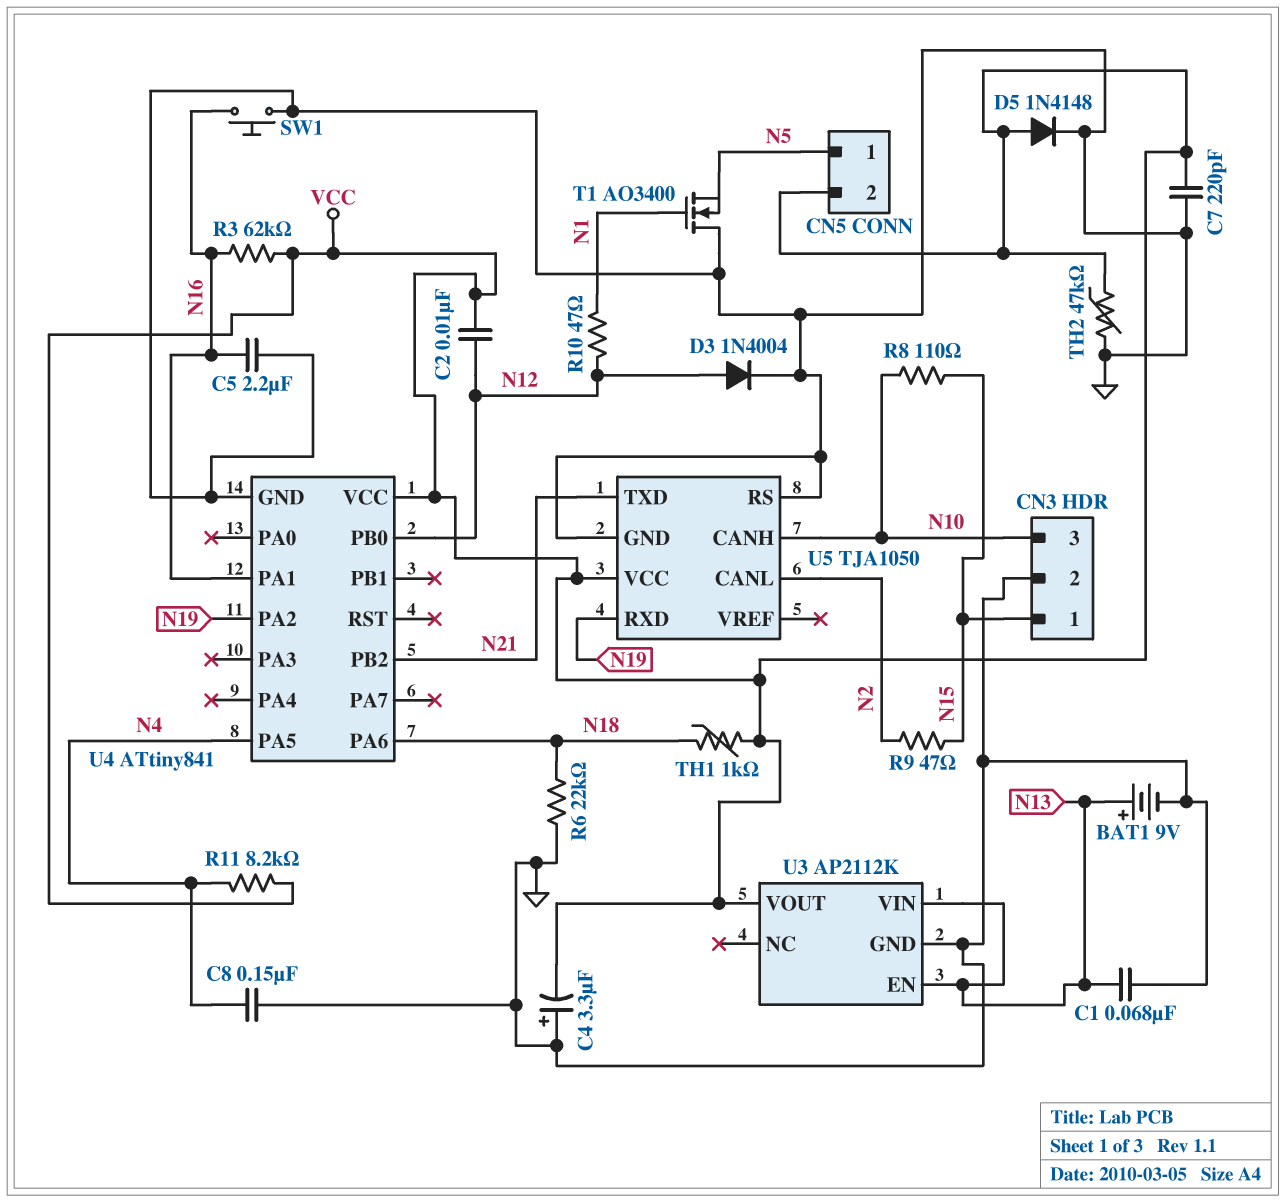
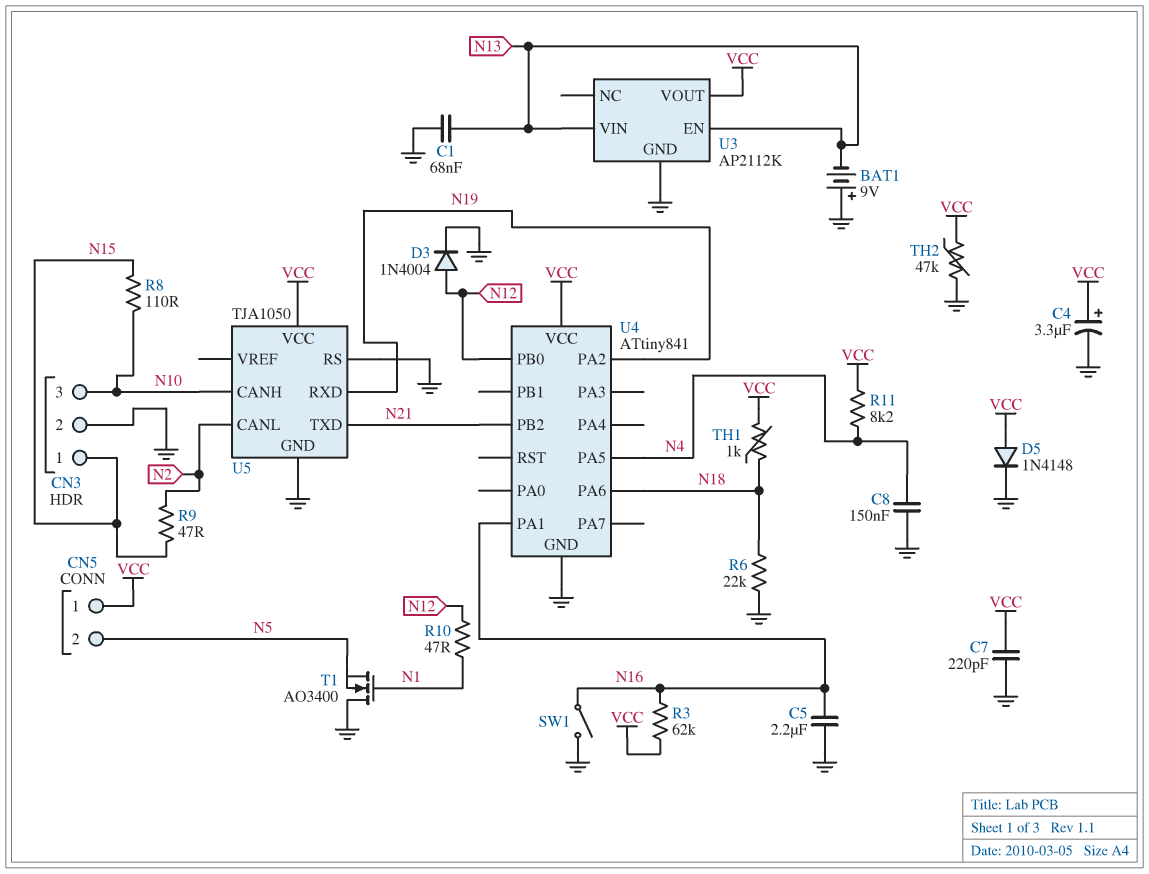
BAT1: 9V (plus N13, minus GND) -> 9V (plus GND, minus N13)
C2: 10nF (N12, VCC) -> none
C4: 3.3uF (plus GND, minus VCC) -> 3.3uF (plus VCC, minus GND)
CN5 pin 1: N5 -> VCC
CN5 pin 2: VCC -> N5
SW1: button (GND, N16) -> switch (GND, N16)

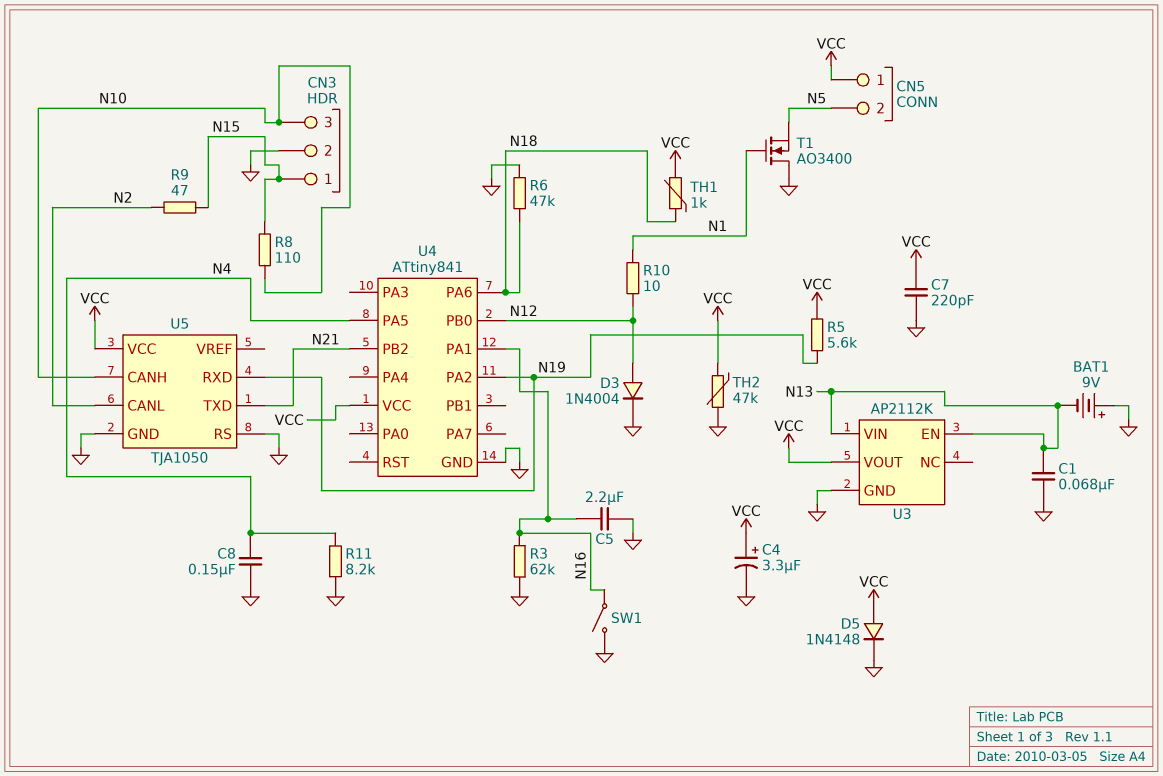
R3: 62k (N16, VCC) -> 62k (GND, N16)
R5: none -> 5.6k (N19, VCC)
R6: 22k (GND, N18) -> 47k (GND, N18)
R10: 47 (N1, N12) -> 10 (N1, N12)
R11: 8.2k (N4, VCC) -> 8.2k (GND, N4)

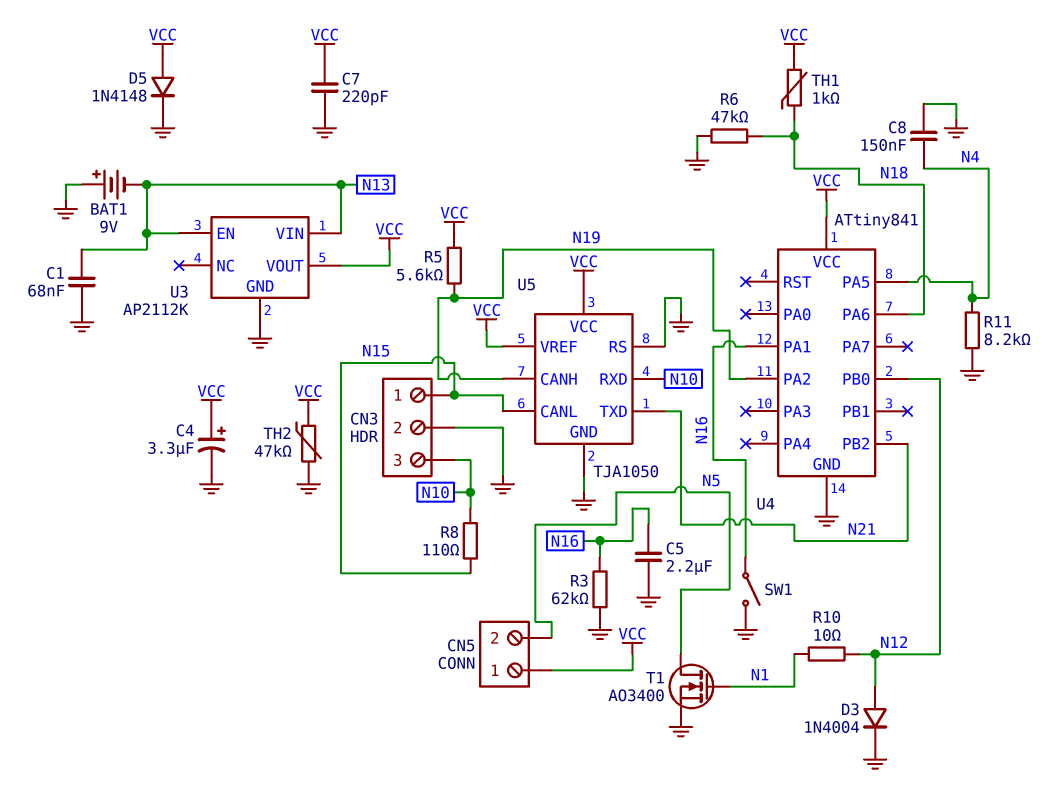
R9: 47 (N2, N15) -> none
T1: NMOS AO3400 (G N1, D GND, S N5) -> NMOS AO3400 (G N1, D N5, S GND)
U5 pin CANH: N10 -> N19
U5 pin CANL: N2 -> N15
U5 pin RXD: N19 -> N10
U5 pin VREF: none -> VCC

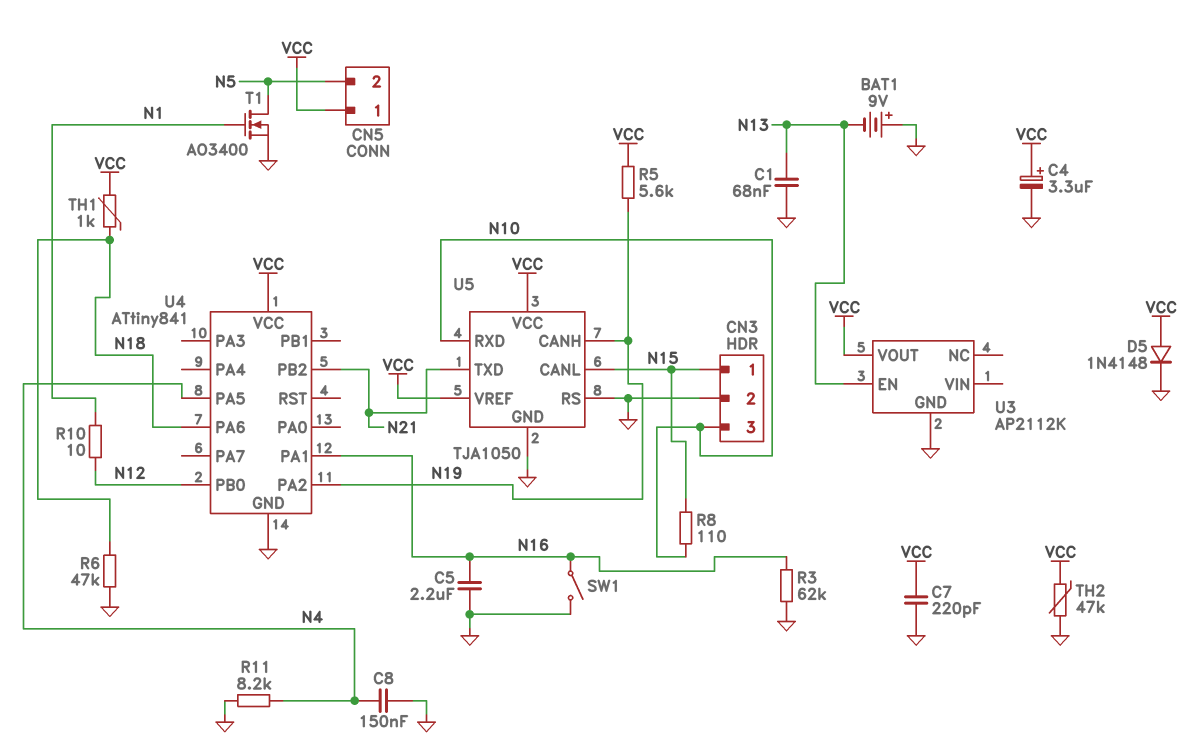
D3: diode 1N4004 (A N12, K GND) -> none
U3 pin VIN: N13 -> none

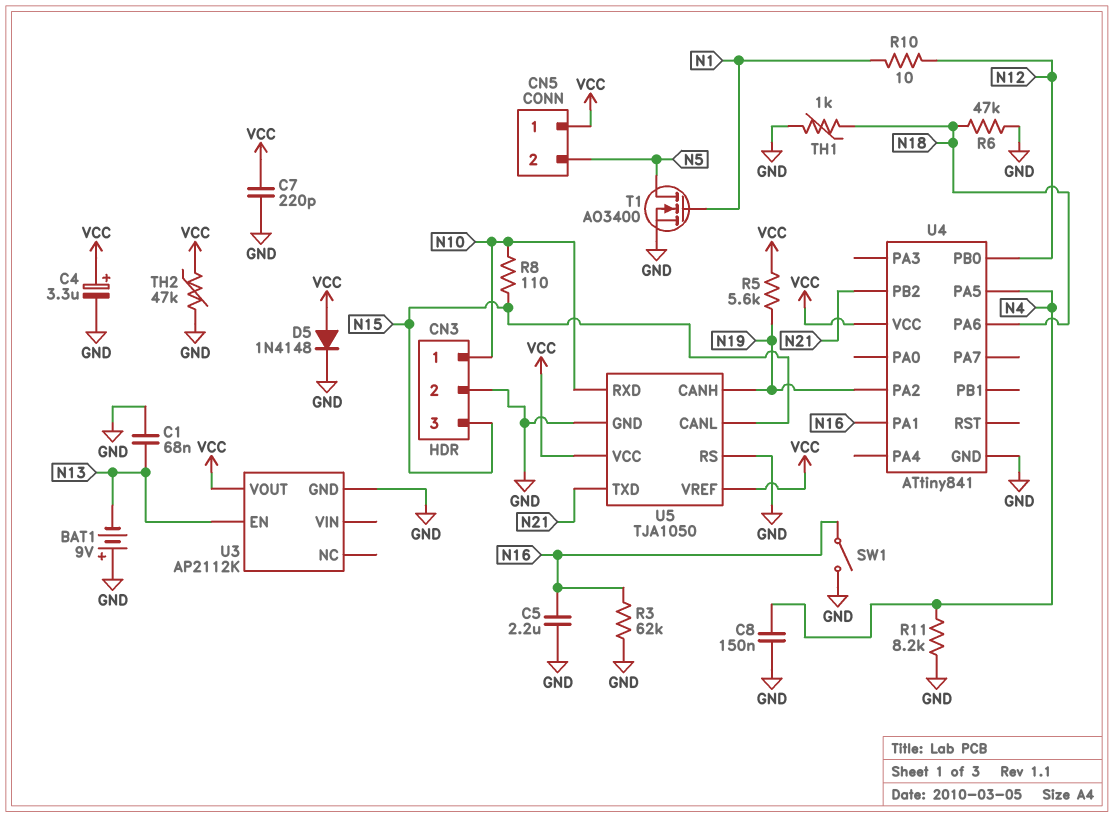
CN3 pin 1: N15 -> N10
CN3 pin 3: N10 -> N15
TH1: 1k (N18, VCC) -> 1k (GND, N18)

